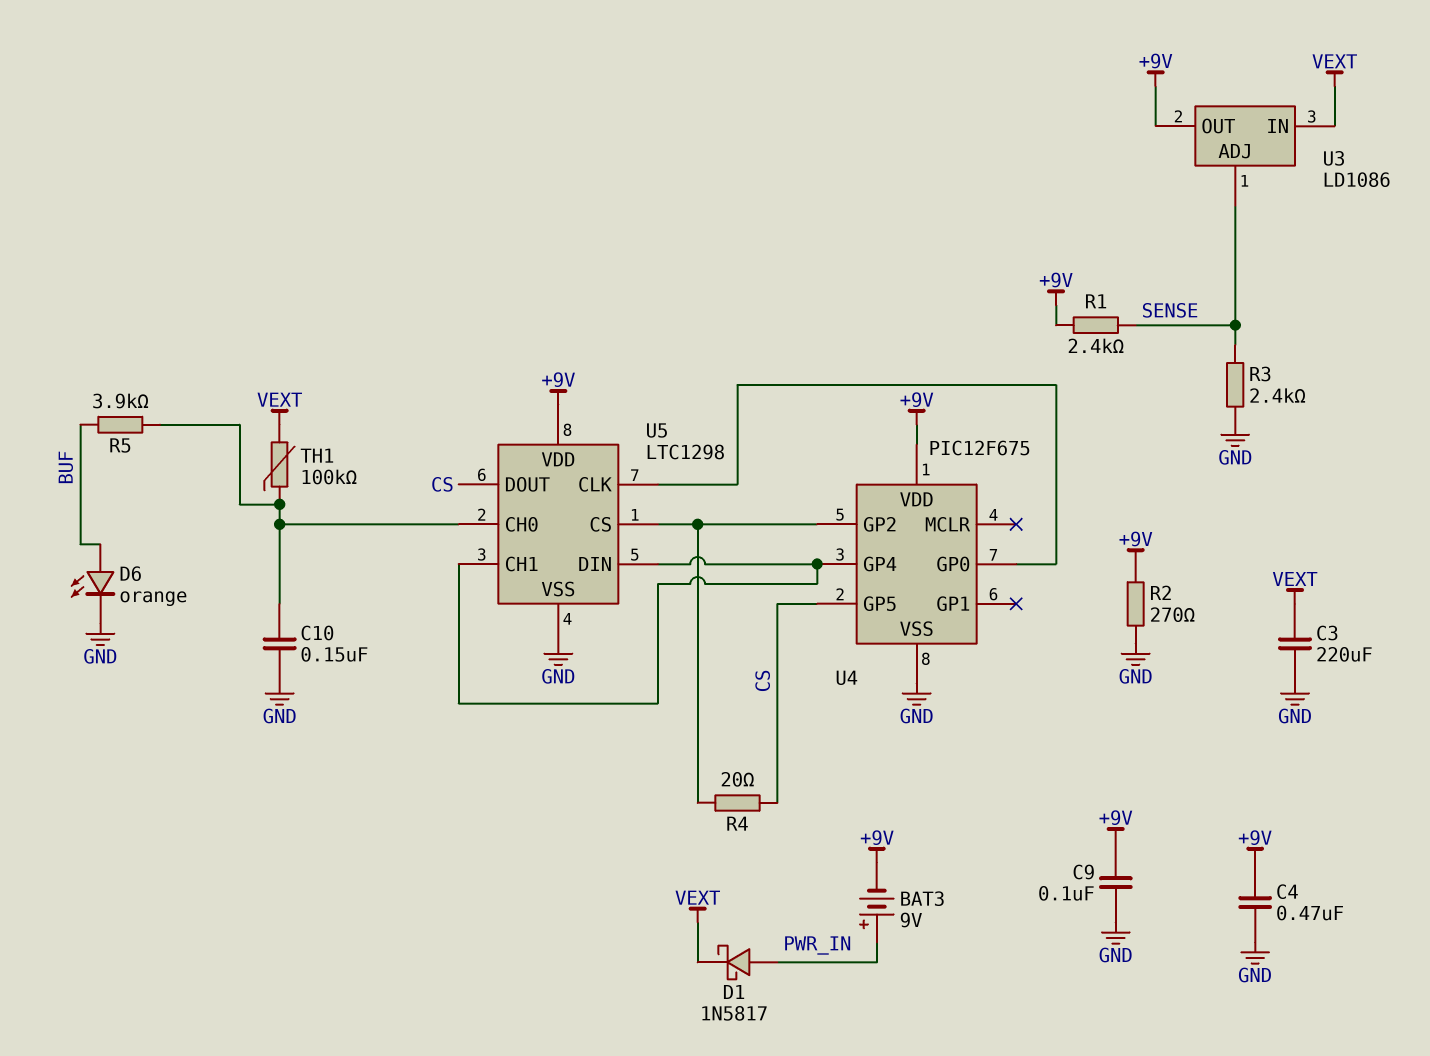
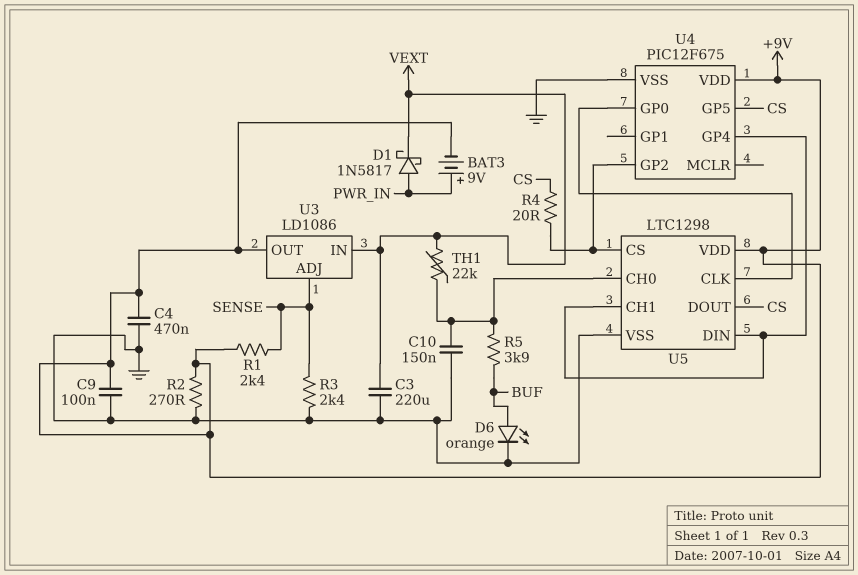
TH1: 100k (U5/CH0, VEXT) -> 22k (U5/CH0, VEXT)

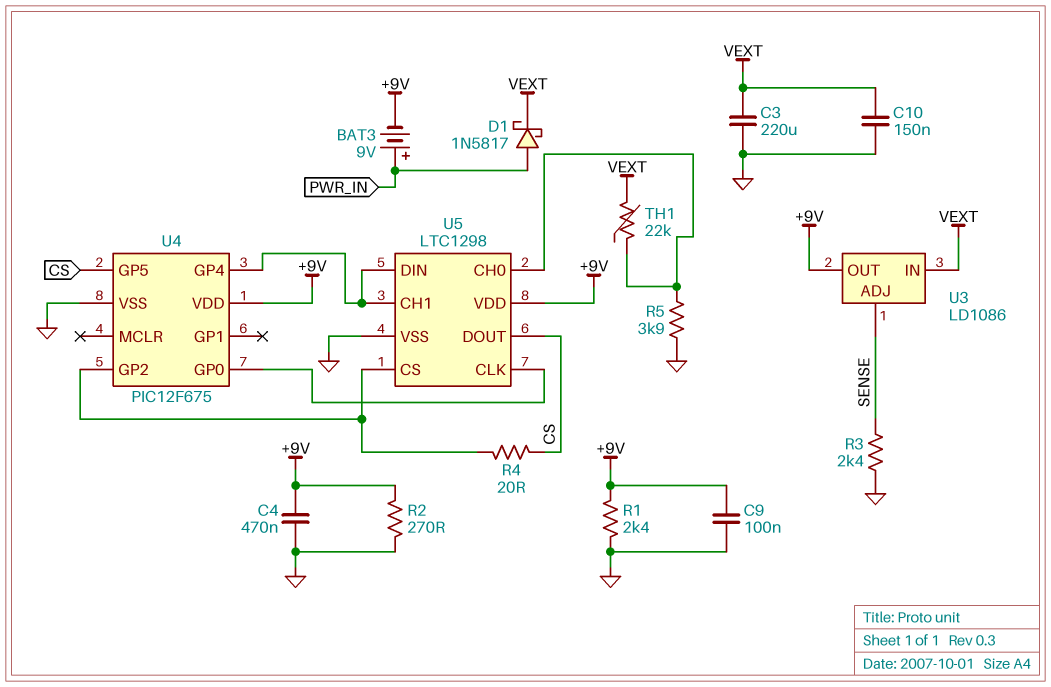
C10: 150nF (GND, U5/CH0) -> 150nF (GND, VEXT)
D6: LED orange (A BUF, K GND) -> none
R1: 2.4k (+9V, SENSE) -> 2.4k (+9V, GND)
R5: 3.9k (BUF, U5/CH0) -> 3.9k (GND, U5/CH0)

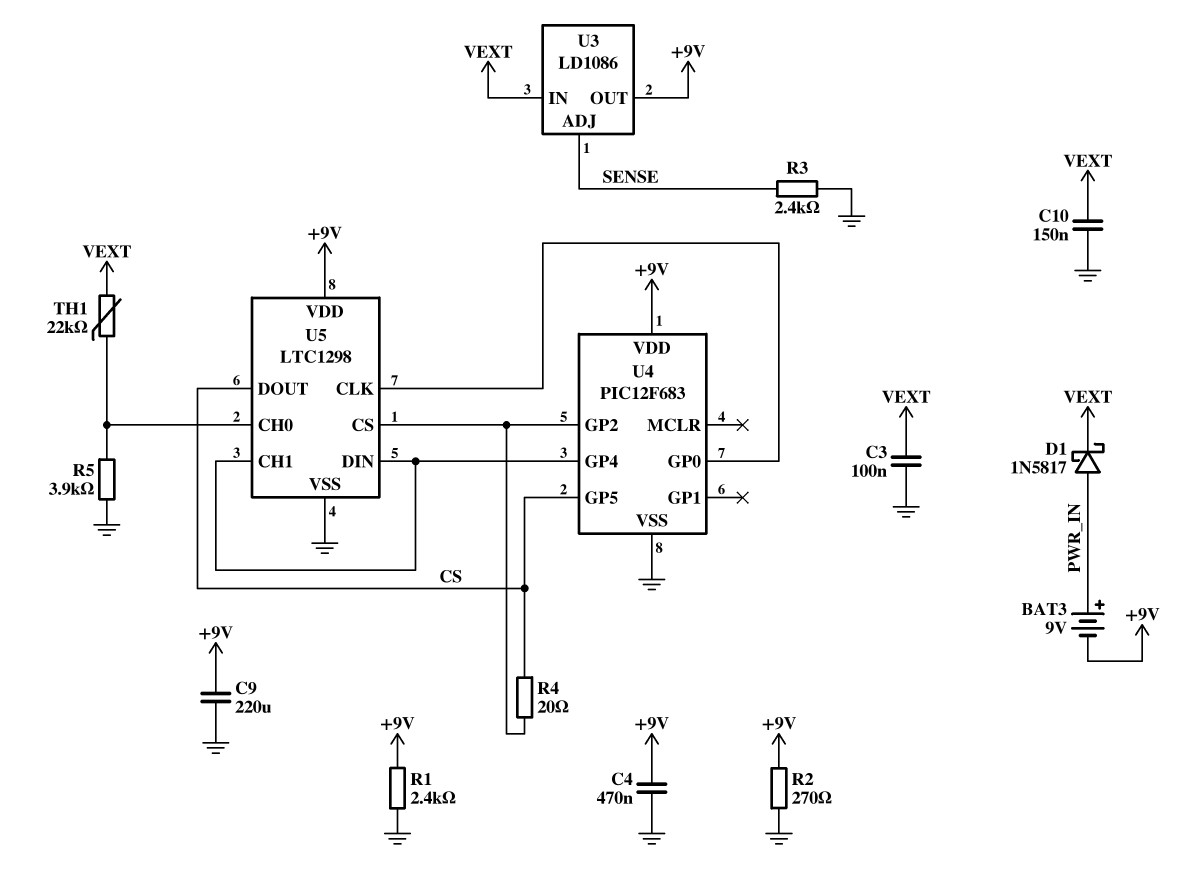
C3: 220uF (GND, VEXT) -> 100nF (GND, VEXT)
C9: 100nF (+9V, GND) -> 220uF (+9V, GND)
U4: PIC12F675 -> PIC12F683

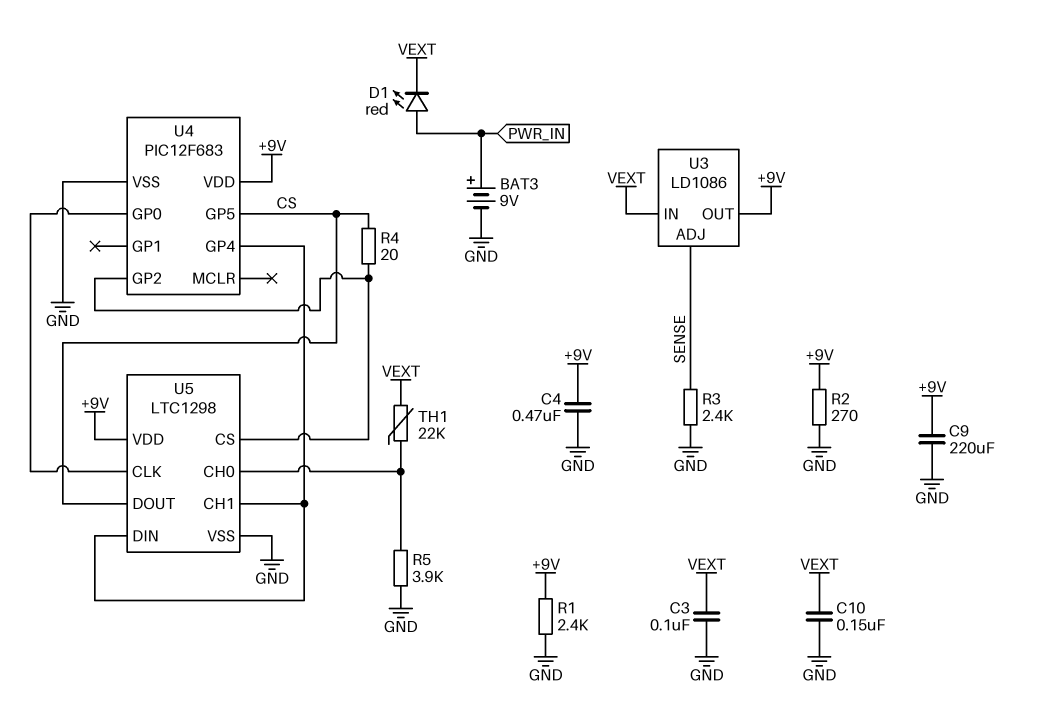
BAT3: 9V (plus PWR_IN, minus +9V) -> 9V (plus PWR_IN, minus GND)
D1: schottky 1N5817 (A PWR_IN, K VEXT) -> LED red (A PWR_IN, K VEXT)

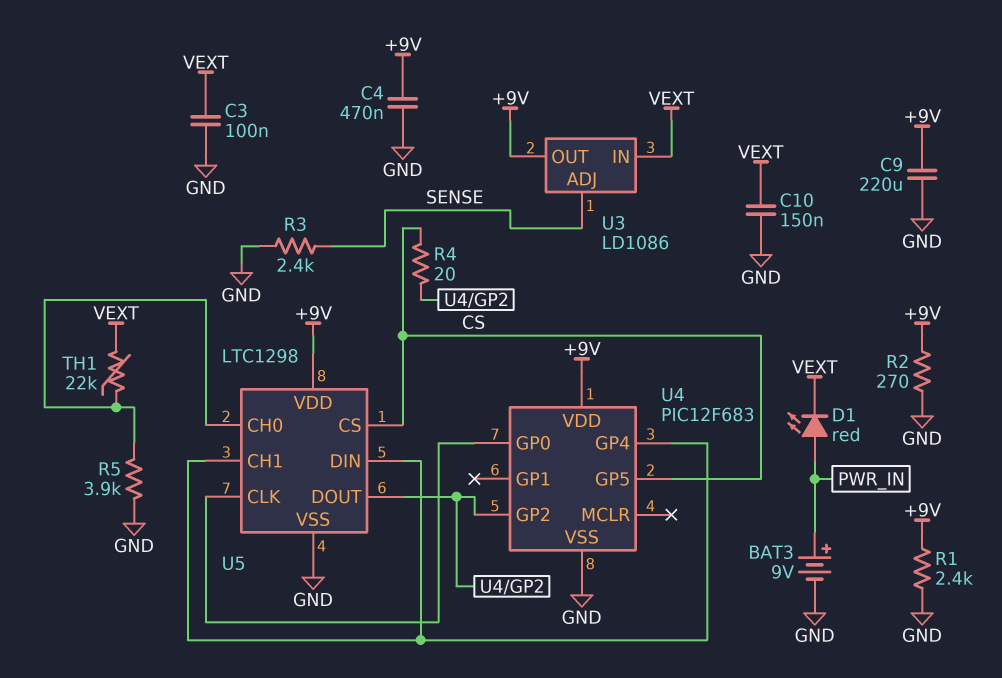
U5 pin CS: U4/GP2 -> CS
U5 pin DOUT: CS -> U4/GP2

